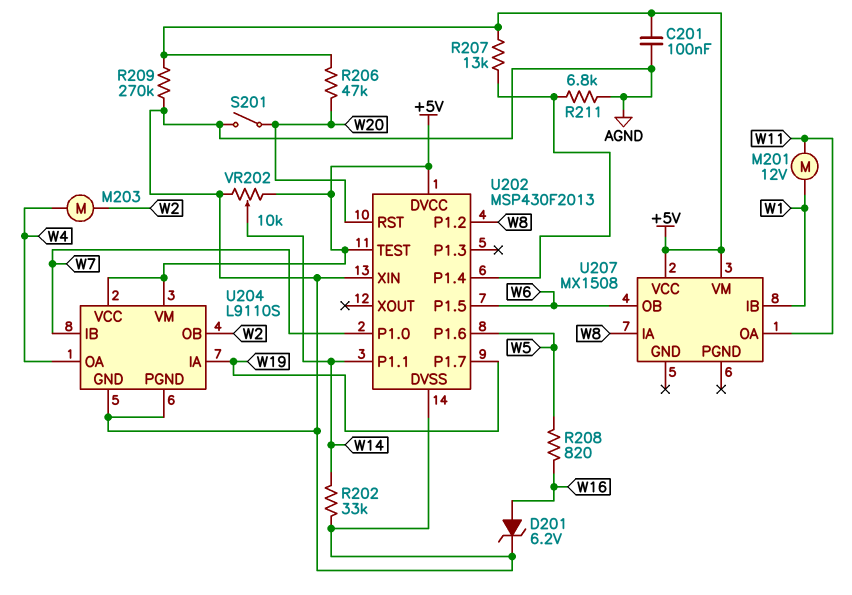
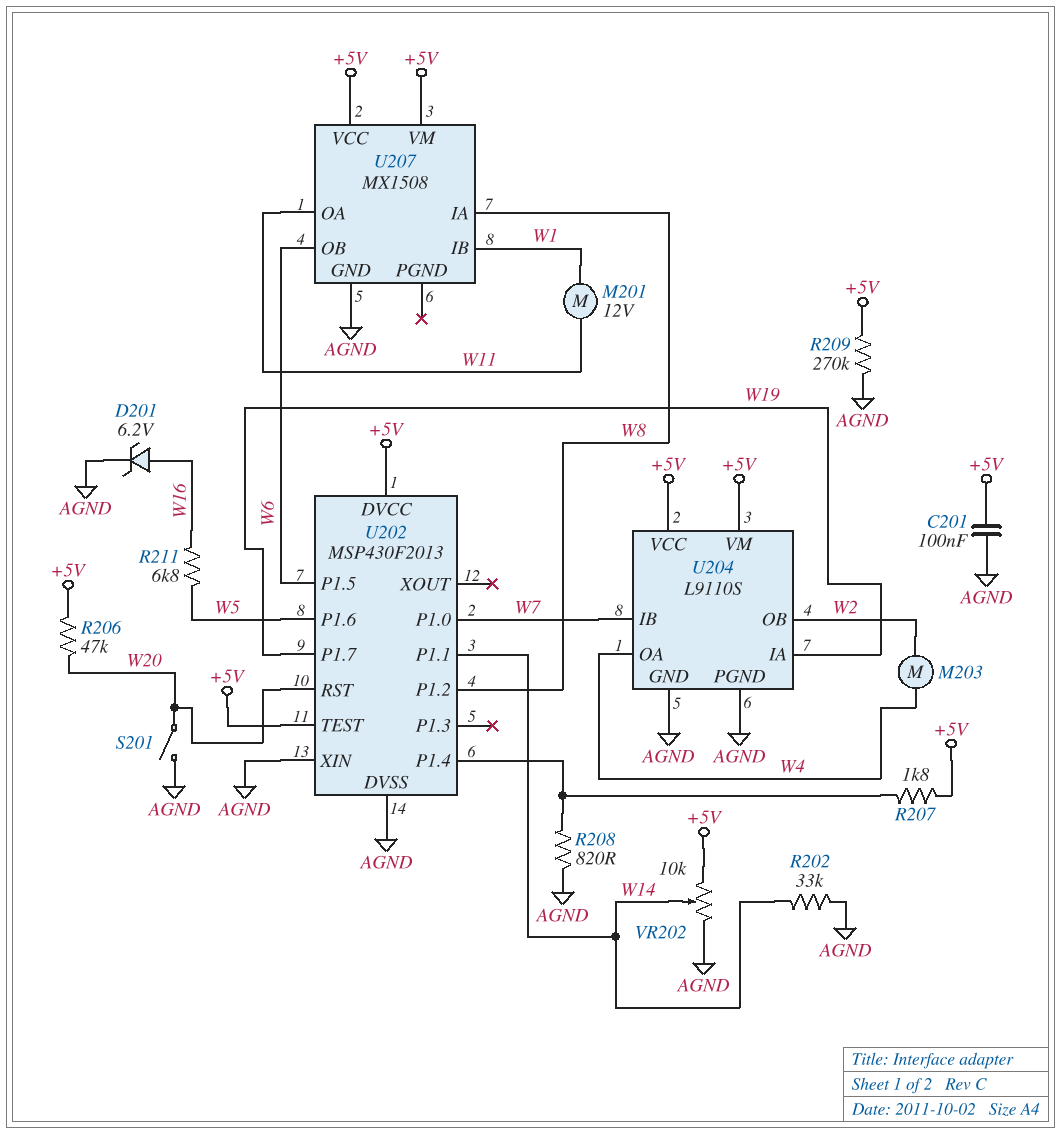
R207: 13k (+5V, U202/P1.4) -> 1.8k (+5V, U202/P1.4)
R208: 820 (W5, W16) -> 820 (AGND, U202/P1.4)
R211: 6.8k (AGND, U202/P1.4) -> 6.8k (W5, W16)
U207 pin GND: none -> AGND

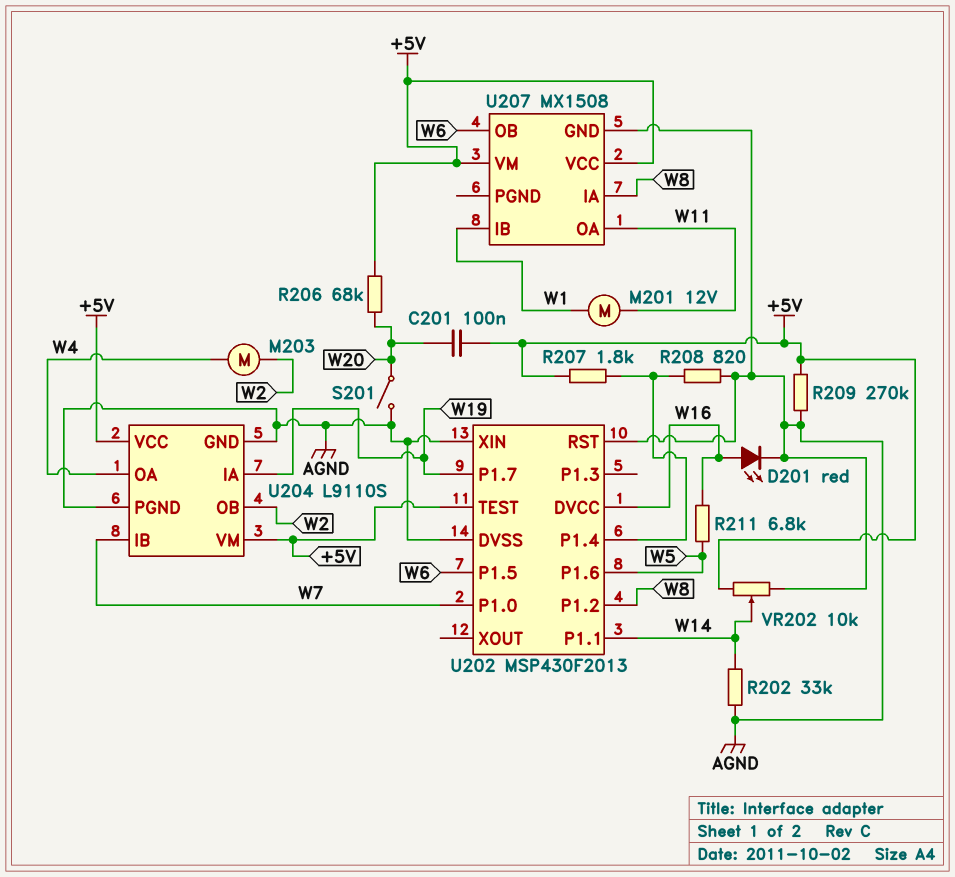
C201: 100nF (+5V, AGND) -> 100nF (+5V, W20)
D201: zener 6.2V (A W16, K AGND) -> LED red (A W16, K AGND)
R206: 47k (+5V, W20) -> 68k (+5V, W20)
U202 pin DVCC: +5V -> W16
U202 pin RST: W20 -> AGND

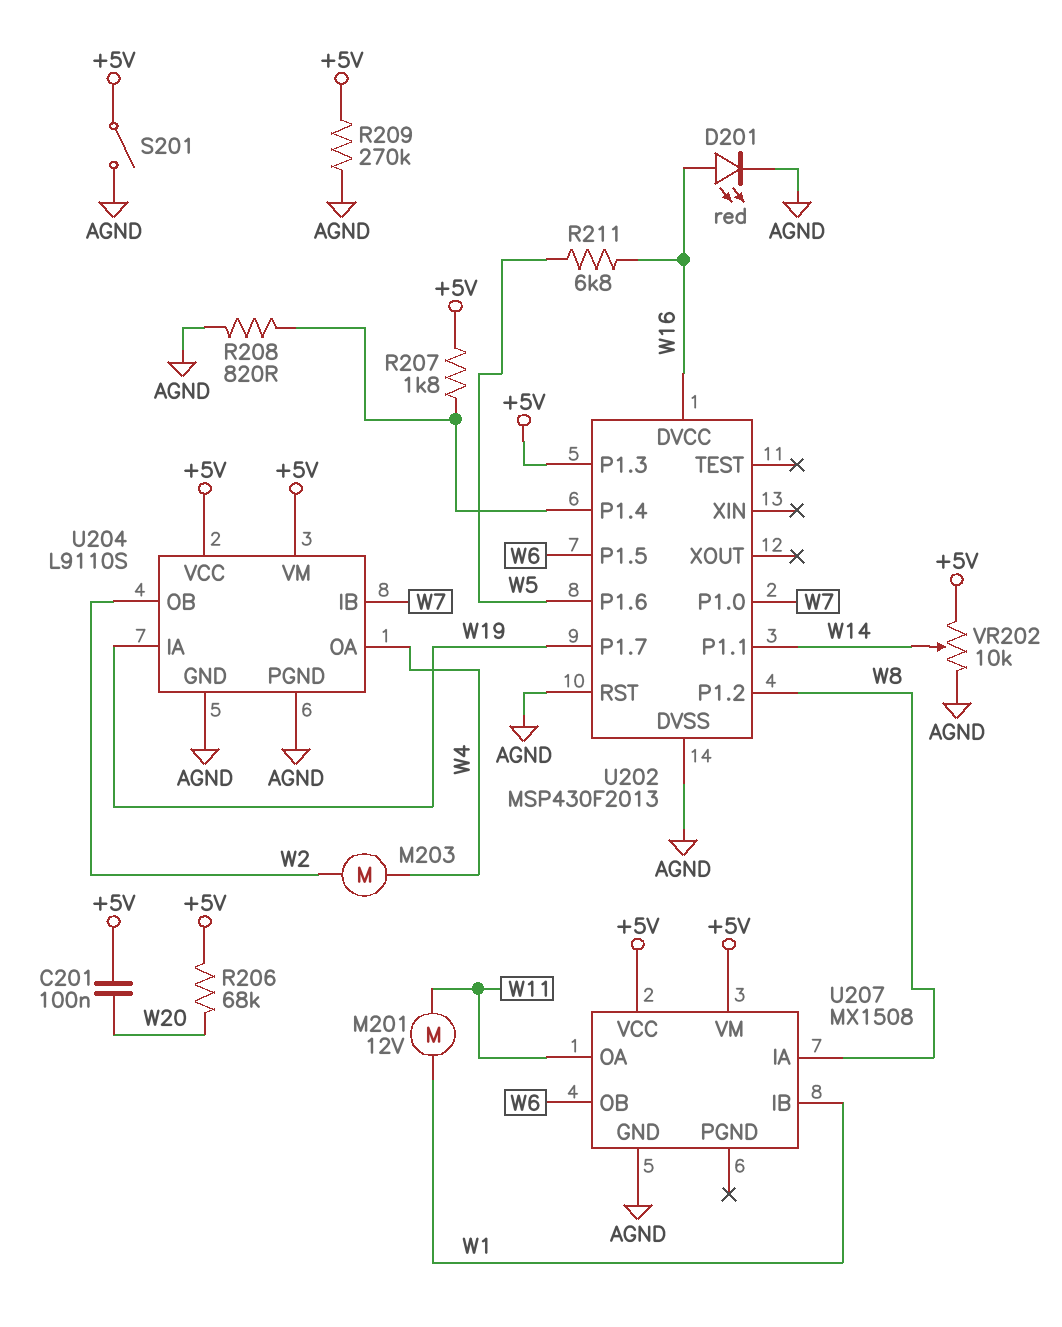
R202: 33k (AGND, W14) -> none
S201: switch (AGND, W20) -> switch (+5V, AGND)
U202 pin P1.3: none -> +5V
U202 pin TEST: +5V -> none
U202 pin XIN: AGND -> none

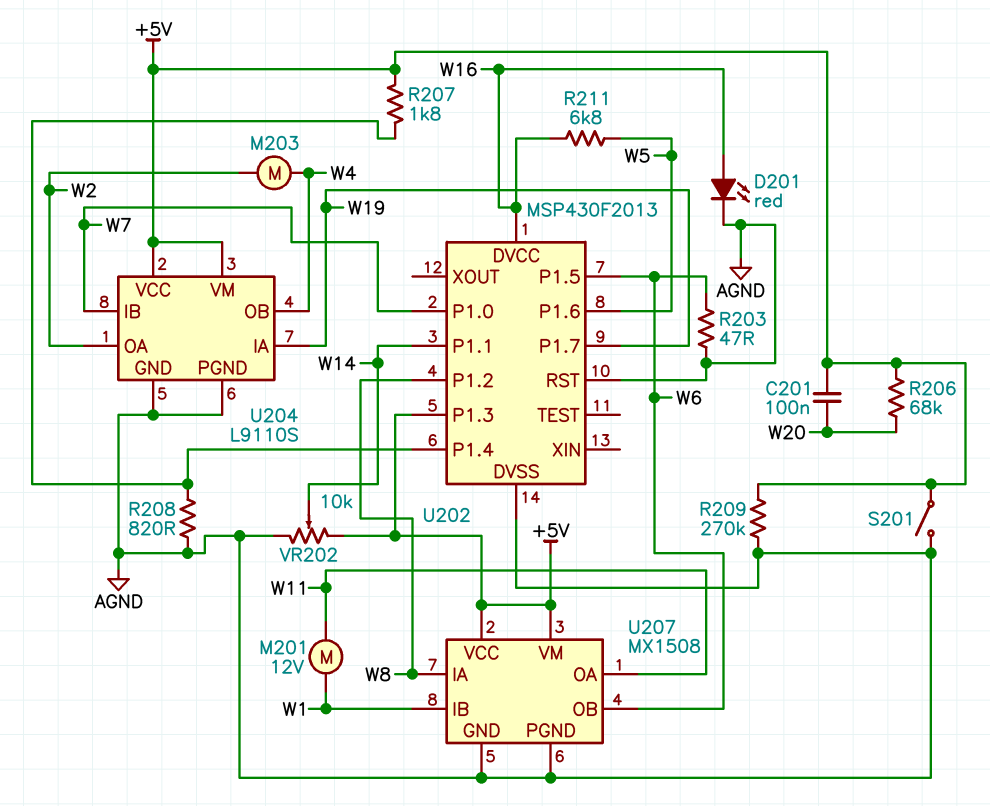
R203: none -> 47 (AGND, W6)
U204 pin OA: W4 -> W2
U204 pin OB: W2 -> W4
U207 pin PGND: none -> AGND

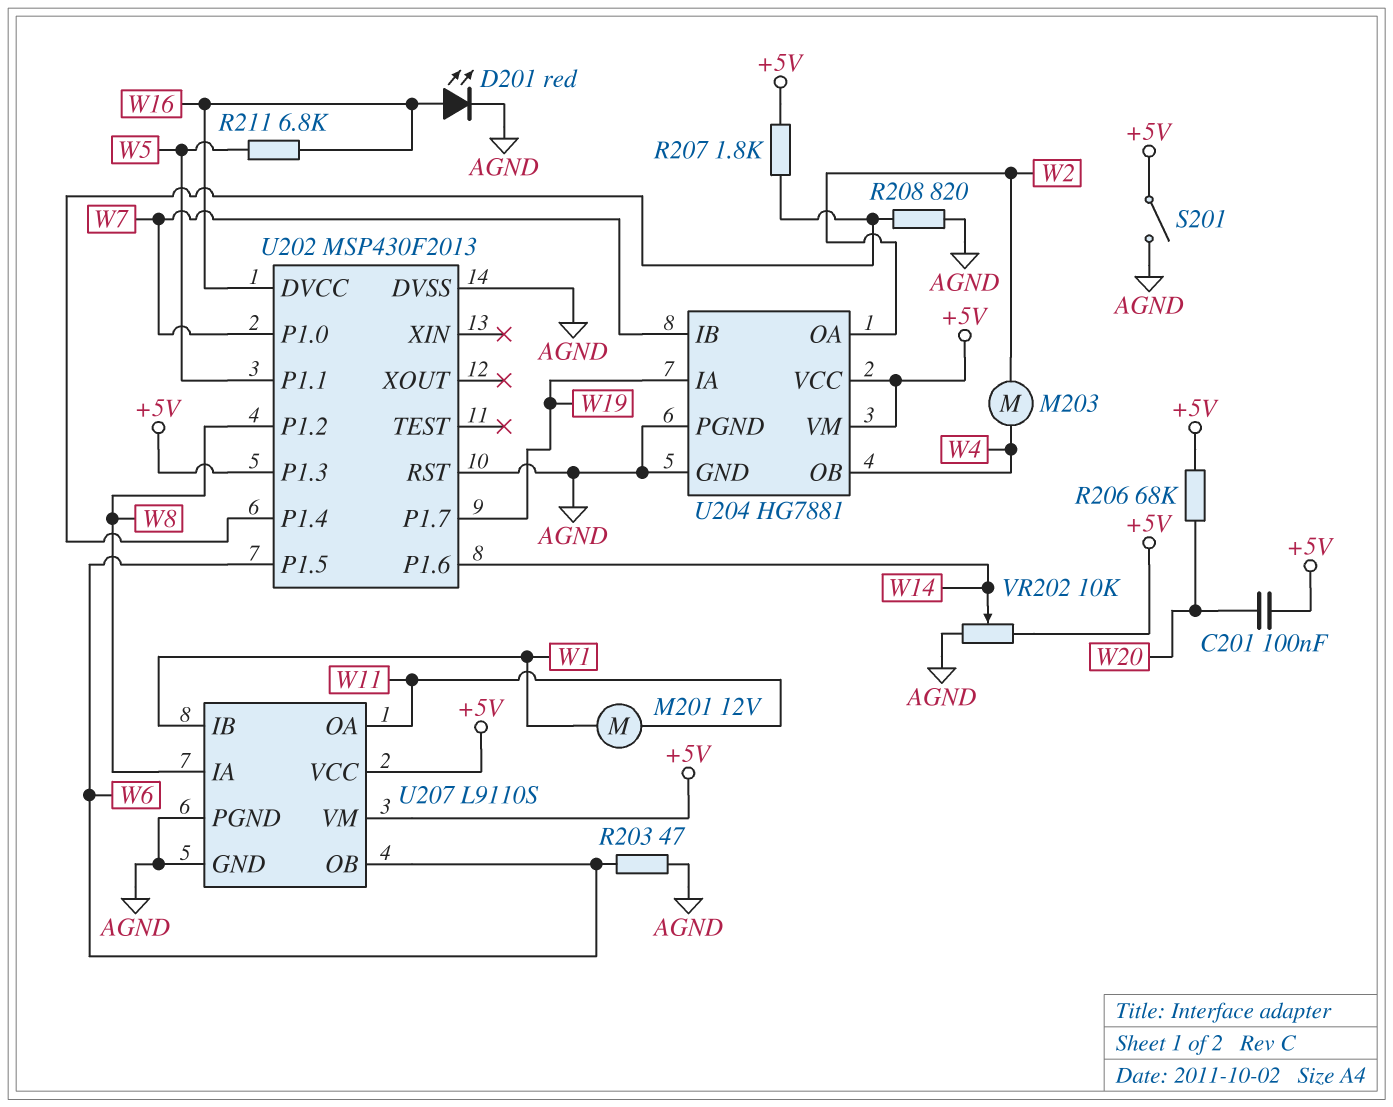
R209: 270k (+5V, AGND) -> none
U202 pin P1.1: W14 -> W5
U202 pin P1.6: W5 -> W14
U204: L9110S -> HG7881
U207: MX1508 -> L9110S

